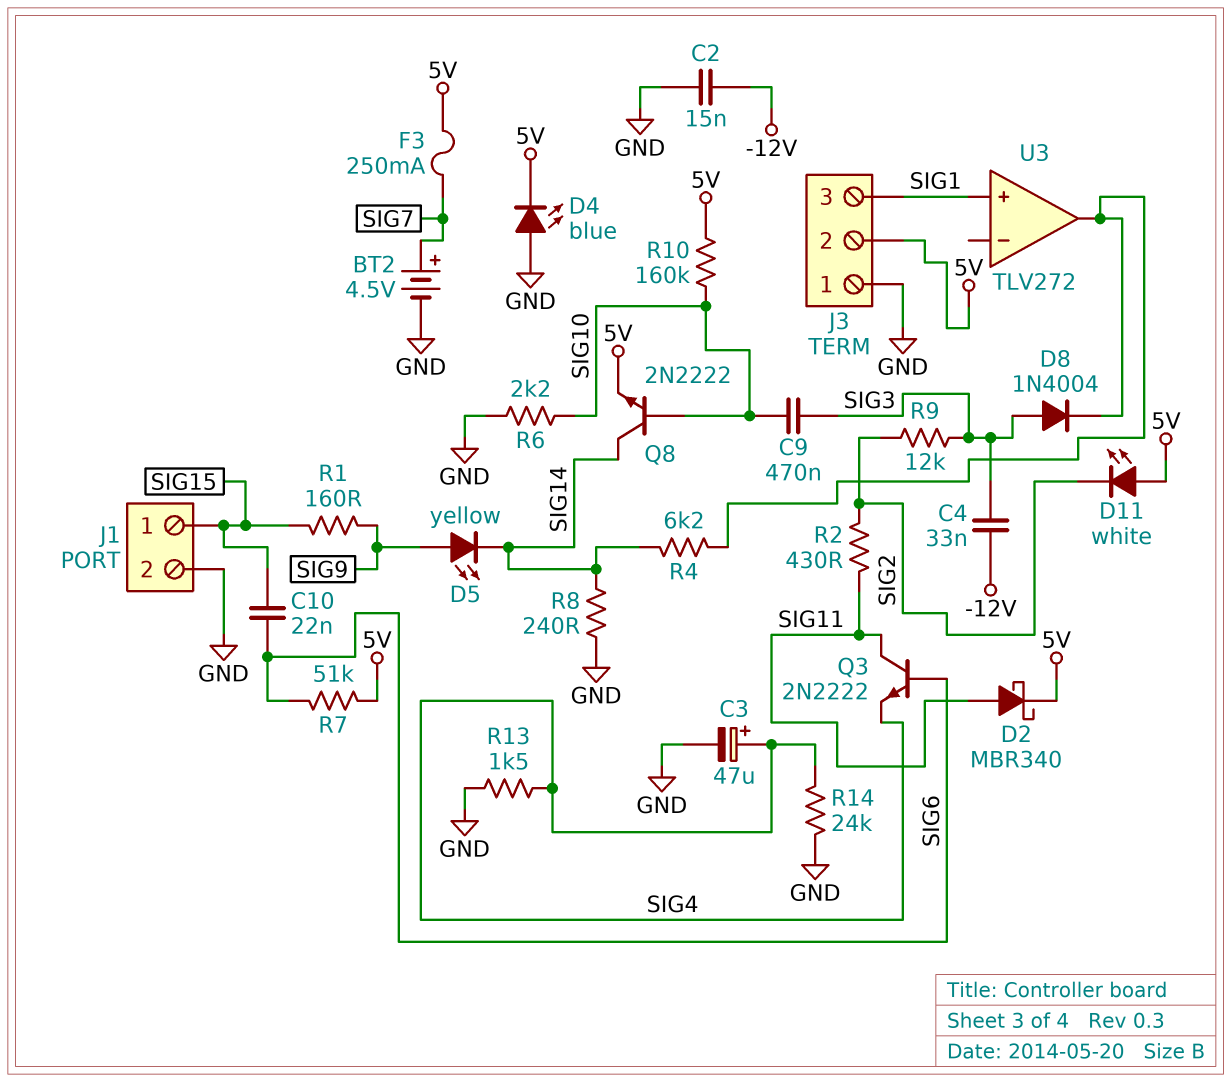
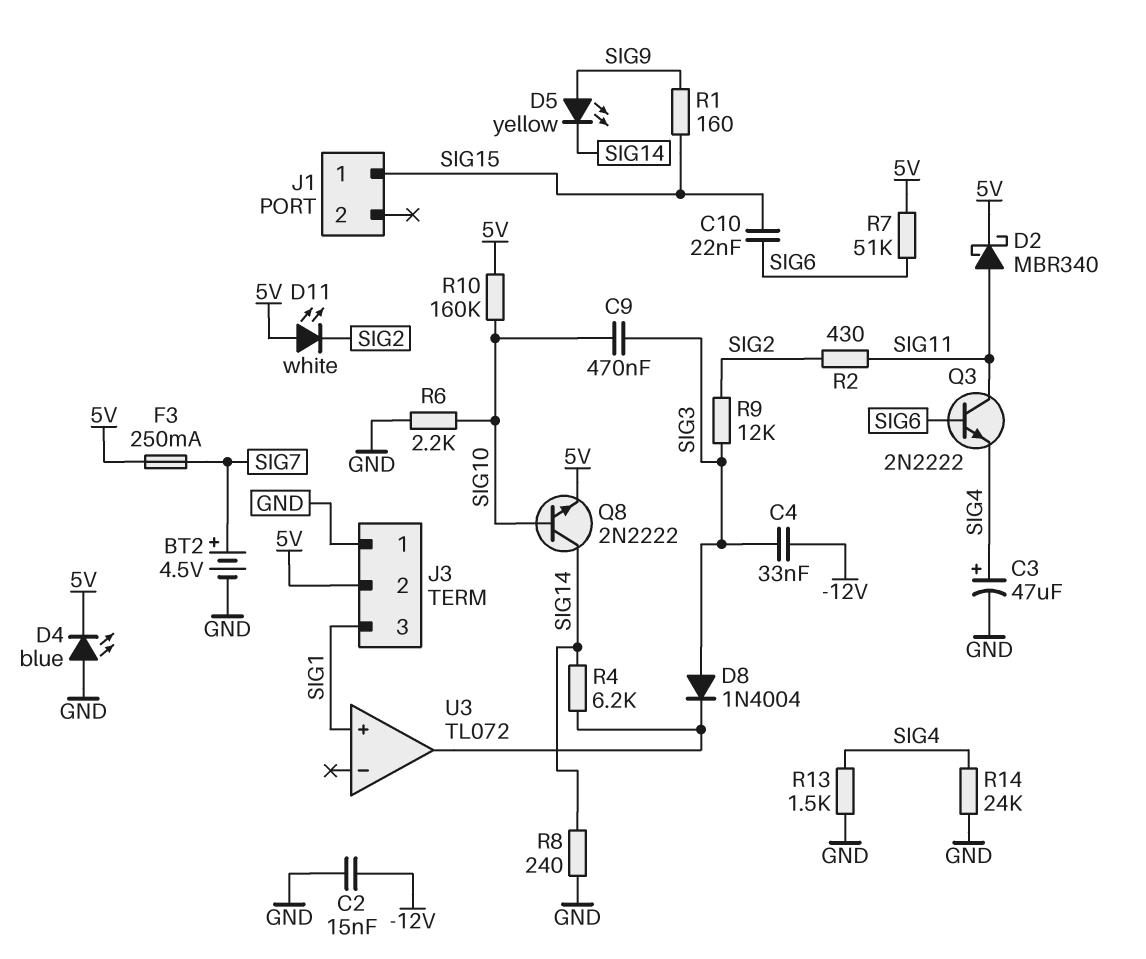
J1 pin 2: GND -> none
U3: TLV272 -> TL072

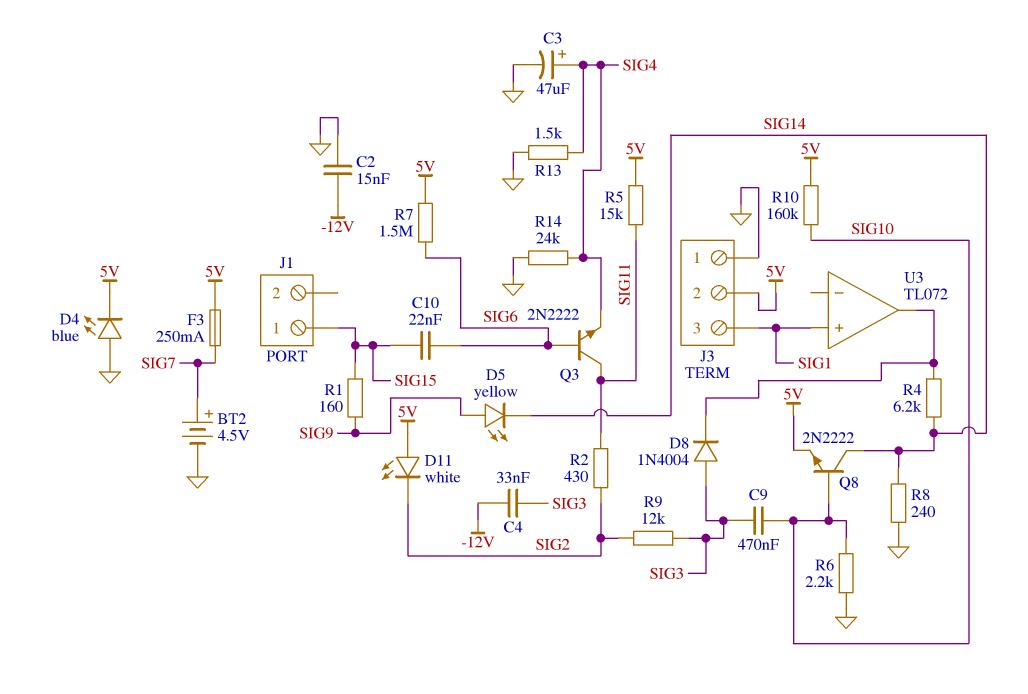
D2: schottky MBR340 (A SIG11, K 5V) -> none
R5: none -> 15k (5V, SIG11)
R7: 51k (5V, SIG6) -> 1.5M (5V, SIG6)

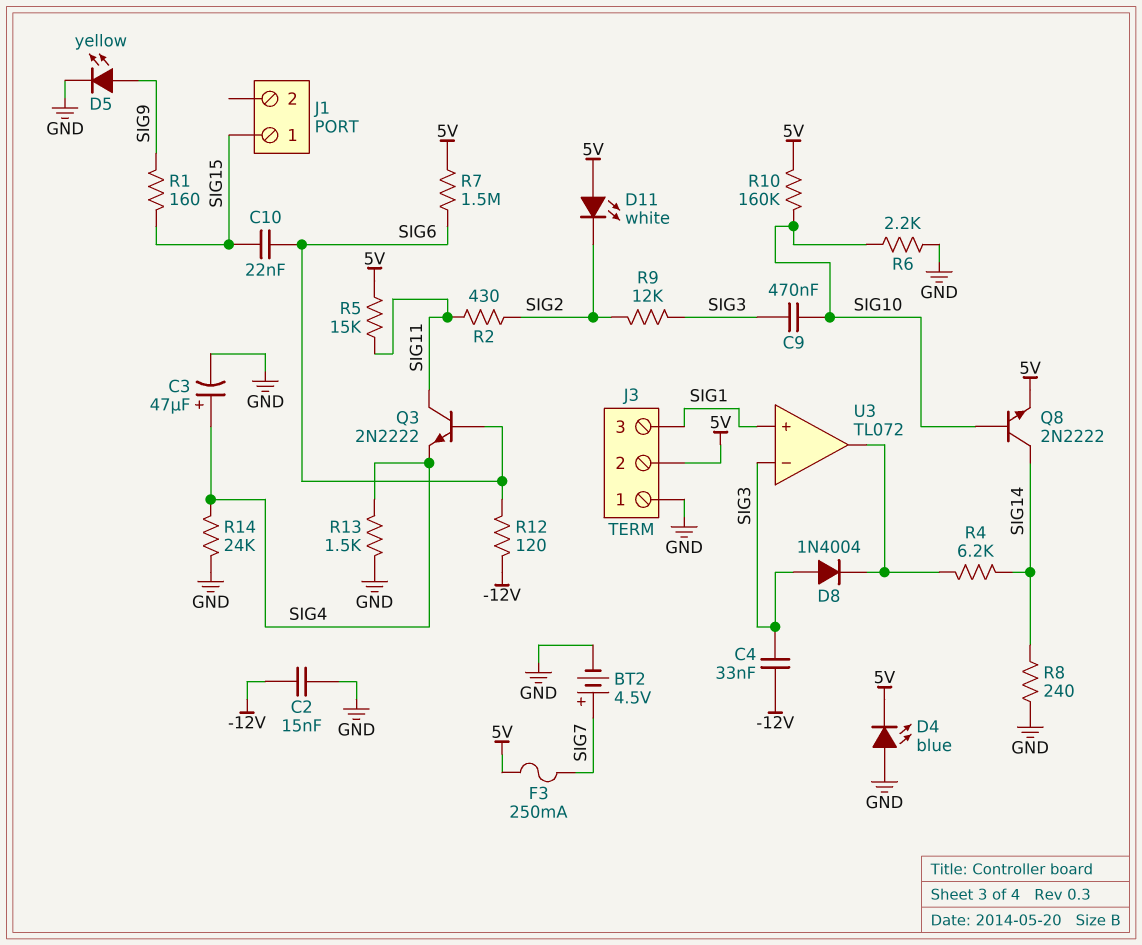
D5: LED yellow (A SIG9, K SIG14) -> LED yellow (A SIG9, K GND)
R12: none -> 120 (-12V, SIG6)
U3 pin in-: none -> SIG3

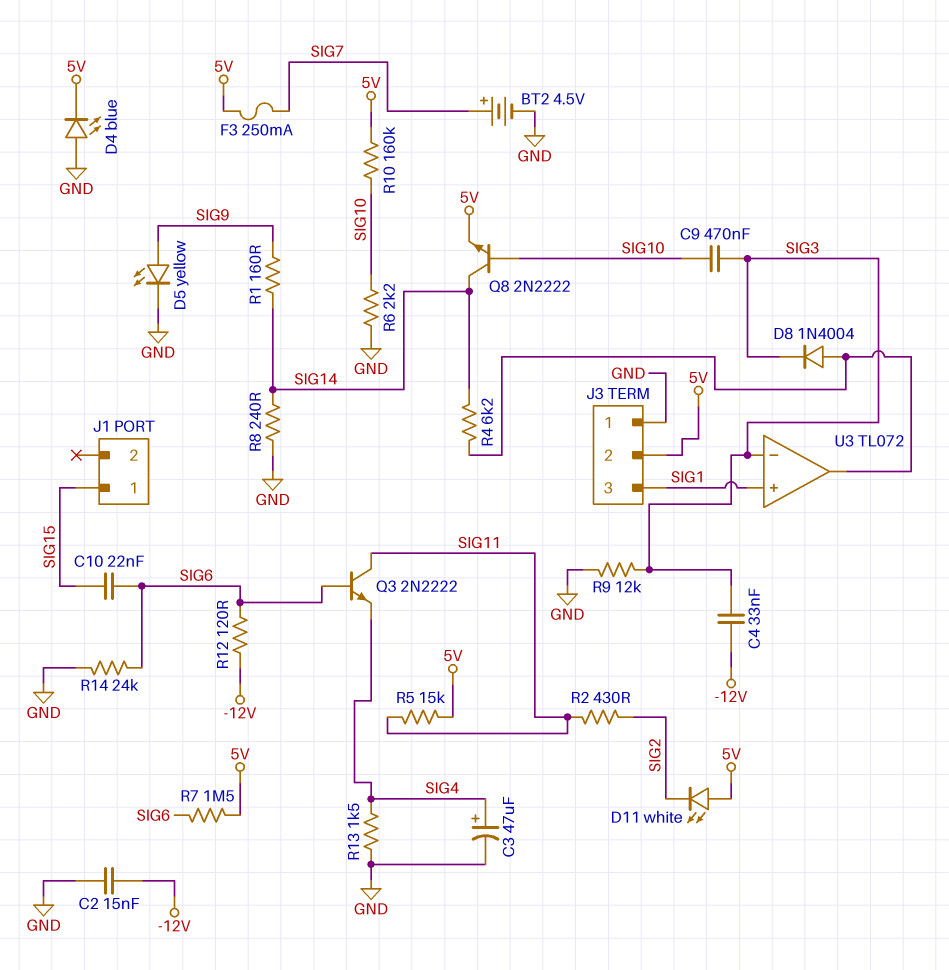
D8: diode 1N4004 (A SIG3, K U3/out) -> diode 1N4004 (A U3/out, K SIG3)
R1: 160 (SIG9, SIG15) -> 160 (SIG9, SIG14)
R9: 12k (SIG2, SIG3) -> 12k (GND, SIG3)
R14: 24k (GND, SIG4) -> 24k (GND, SIG6)

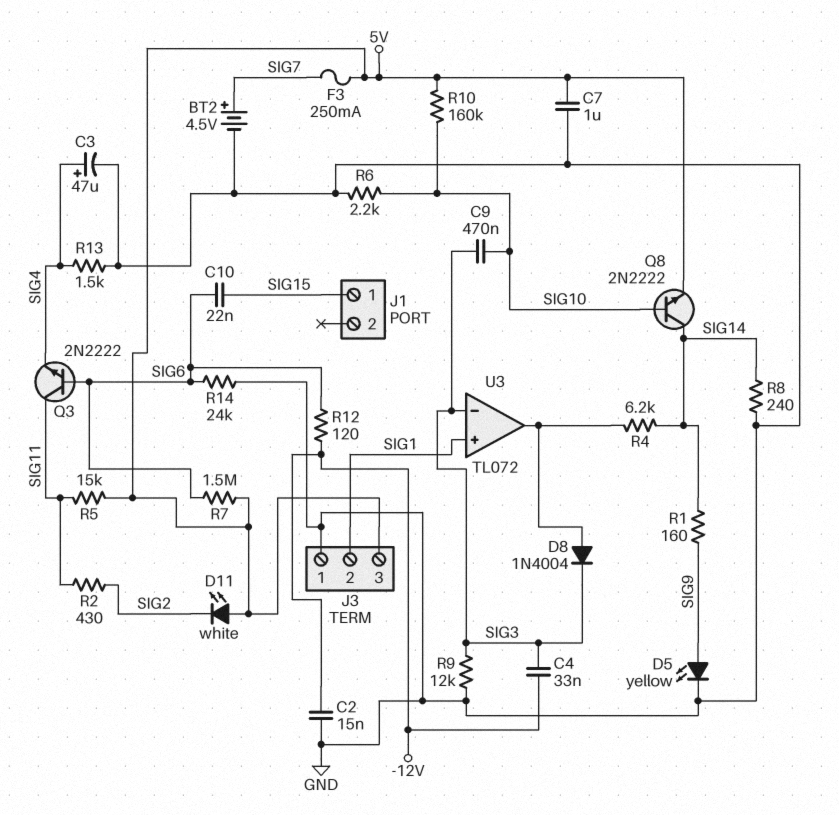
C7: none -> 1uF (5V, GND)
D4: LED blue (A GND, K 5V) -> none
J3 pin 2: 5V -> SIG1
J3 pin 3: SIG1 -> 5V

